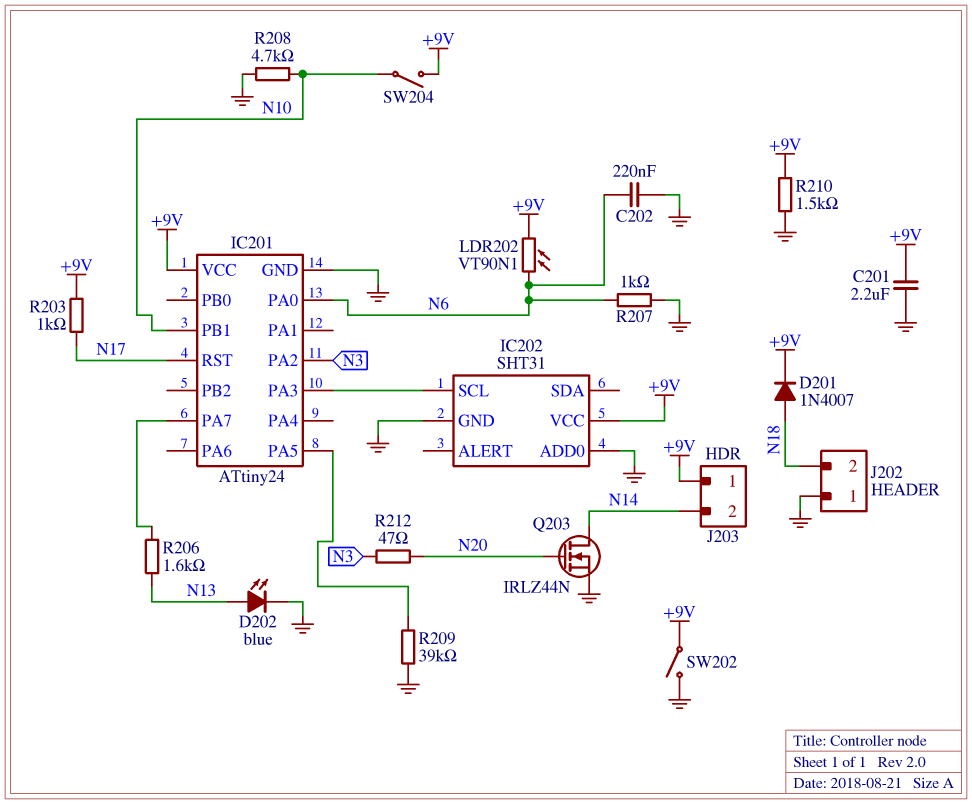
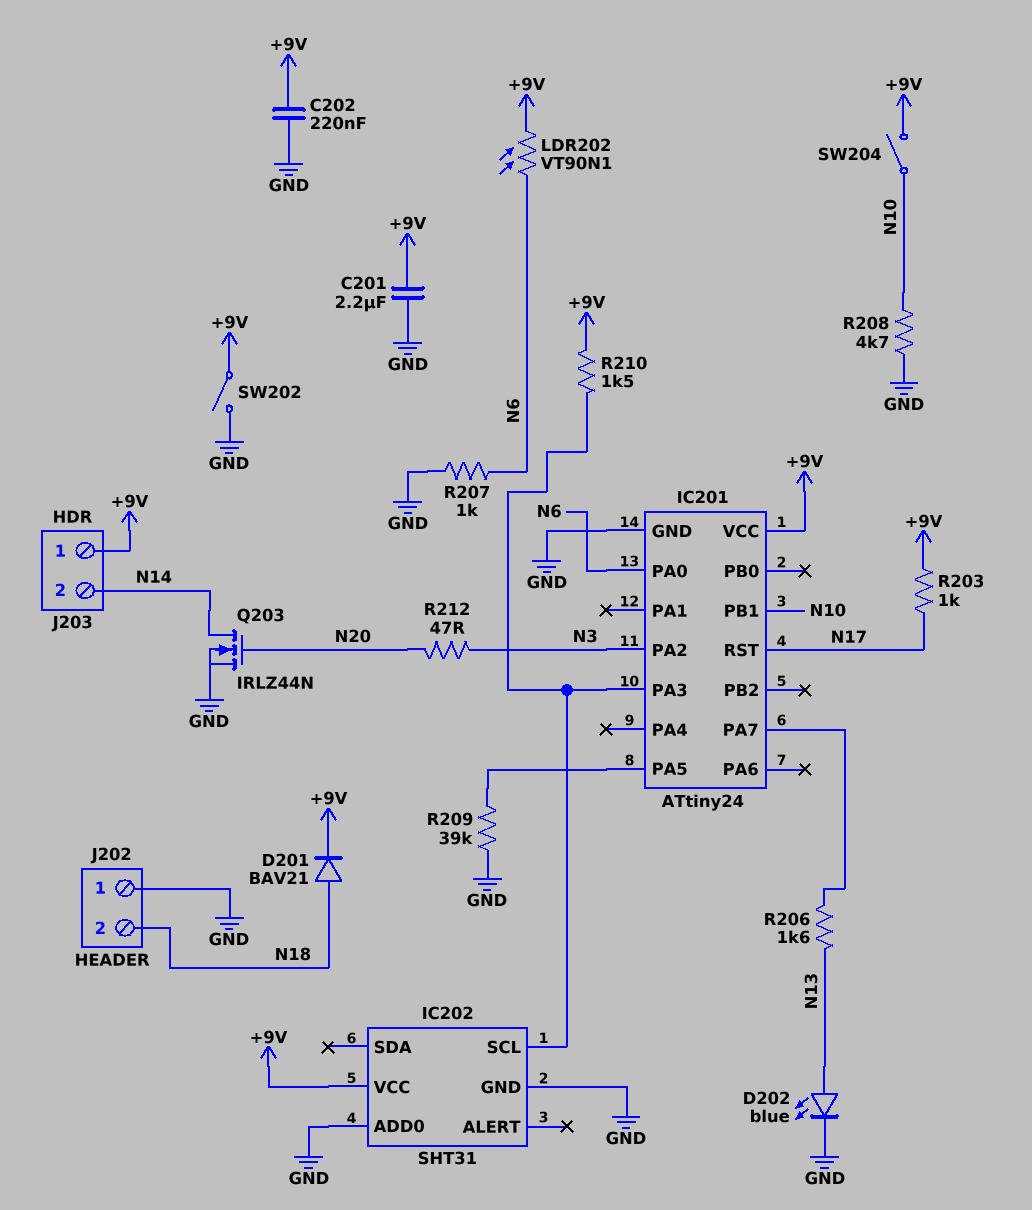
C202: 220nF (GND, N6) -> 220nF (+9V, GND)
D201: diode 1N4007 (A N18, K +9V) -> diode BAV21 (A N18, K +9V)
R210: 1.5k (+9V, GND) -> 1.5k (+9V, IC201/PA3)

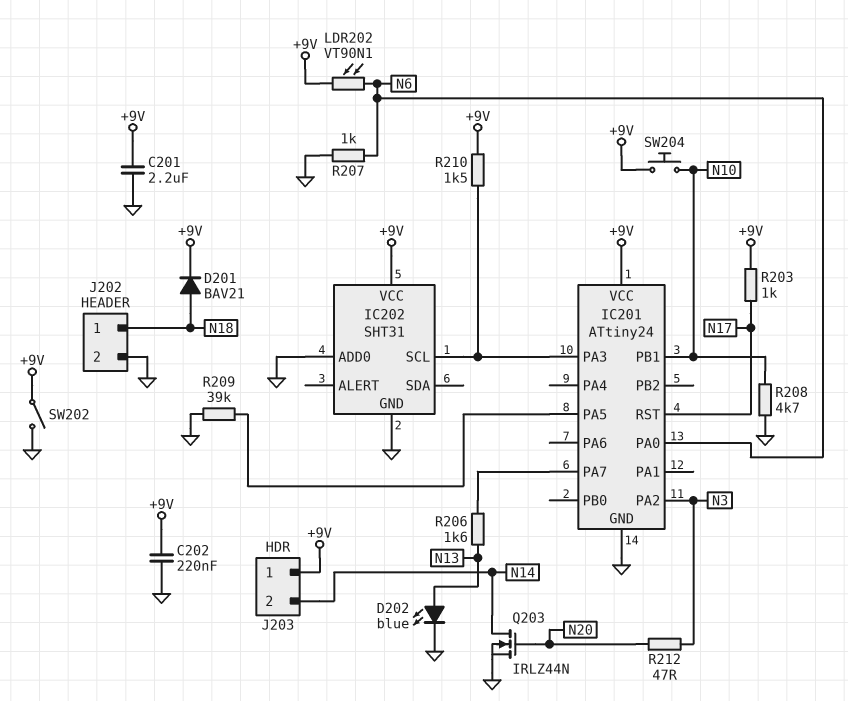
J202 pin 1: GND -> N18
J202 pin 2: N18 -> GND
SW204: switch (+9V, N10) -> button (+9V, N10)

